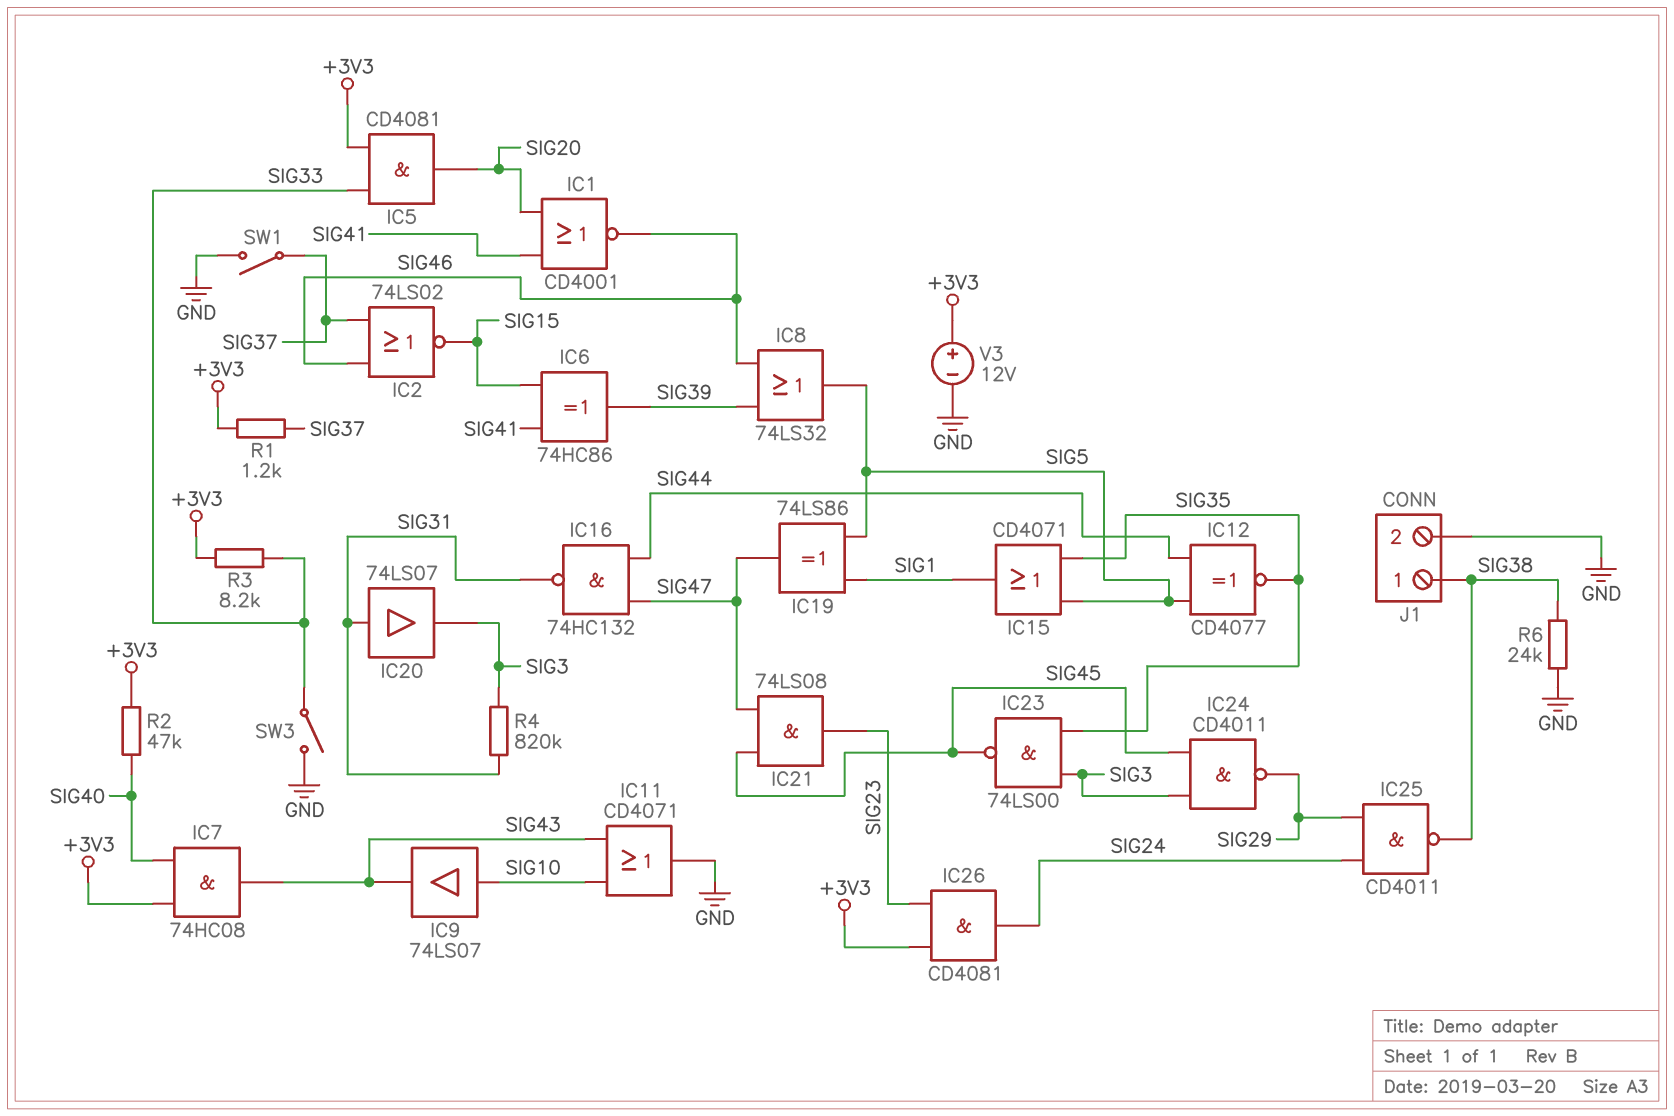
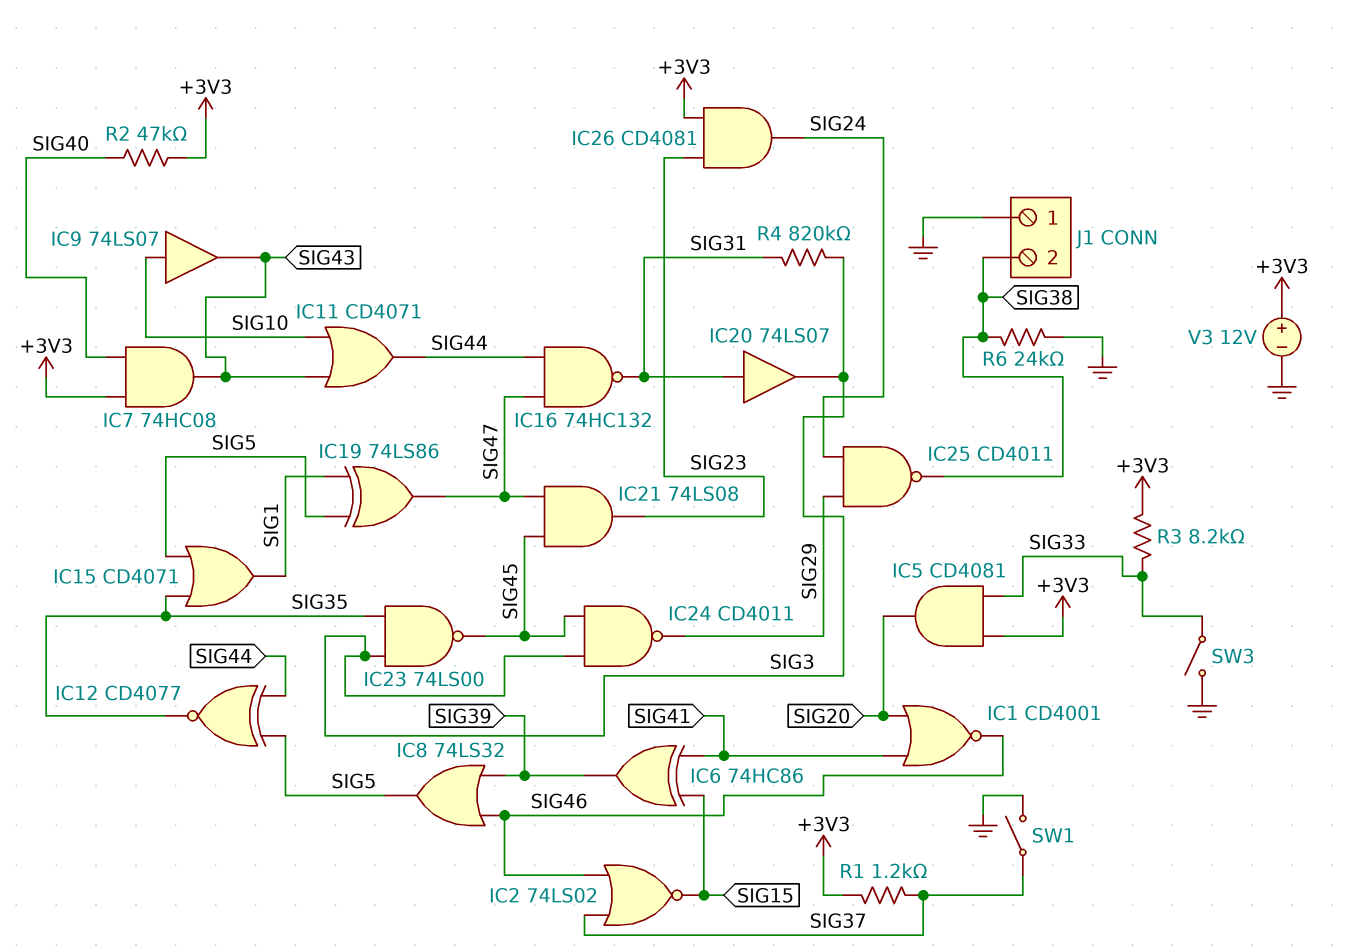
IC11: OR CD4071 (in SIG10, in SIG43, out GND) -> OR CD4071 (in SIG10, in SIG43, out SIG44)
J1 pin 1: SIG38 -> GND
J1 pin 2: GND -> SIG38

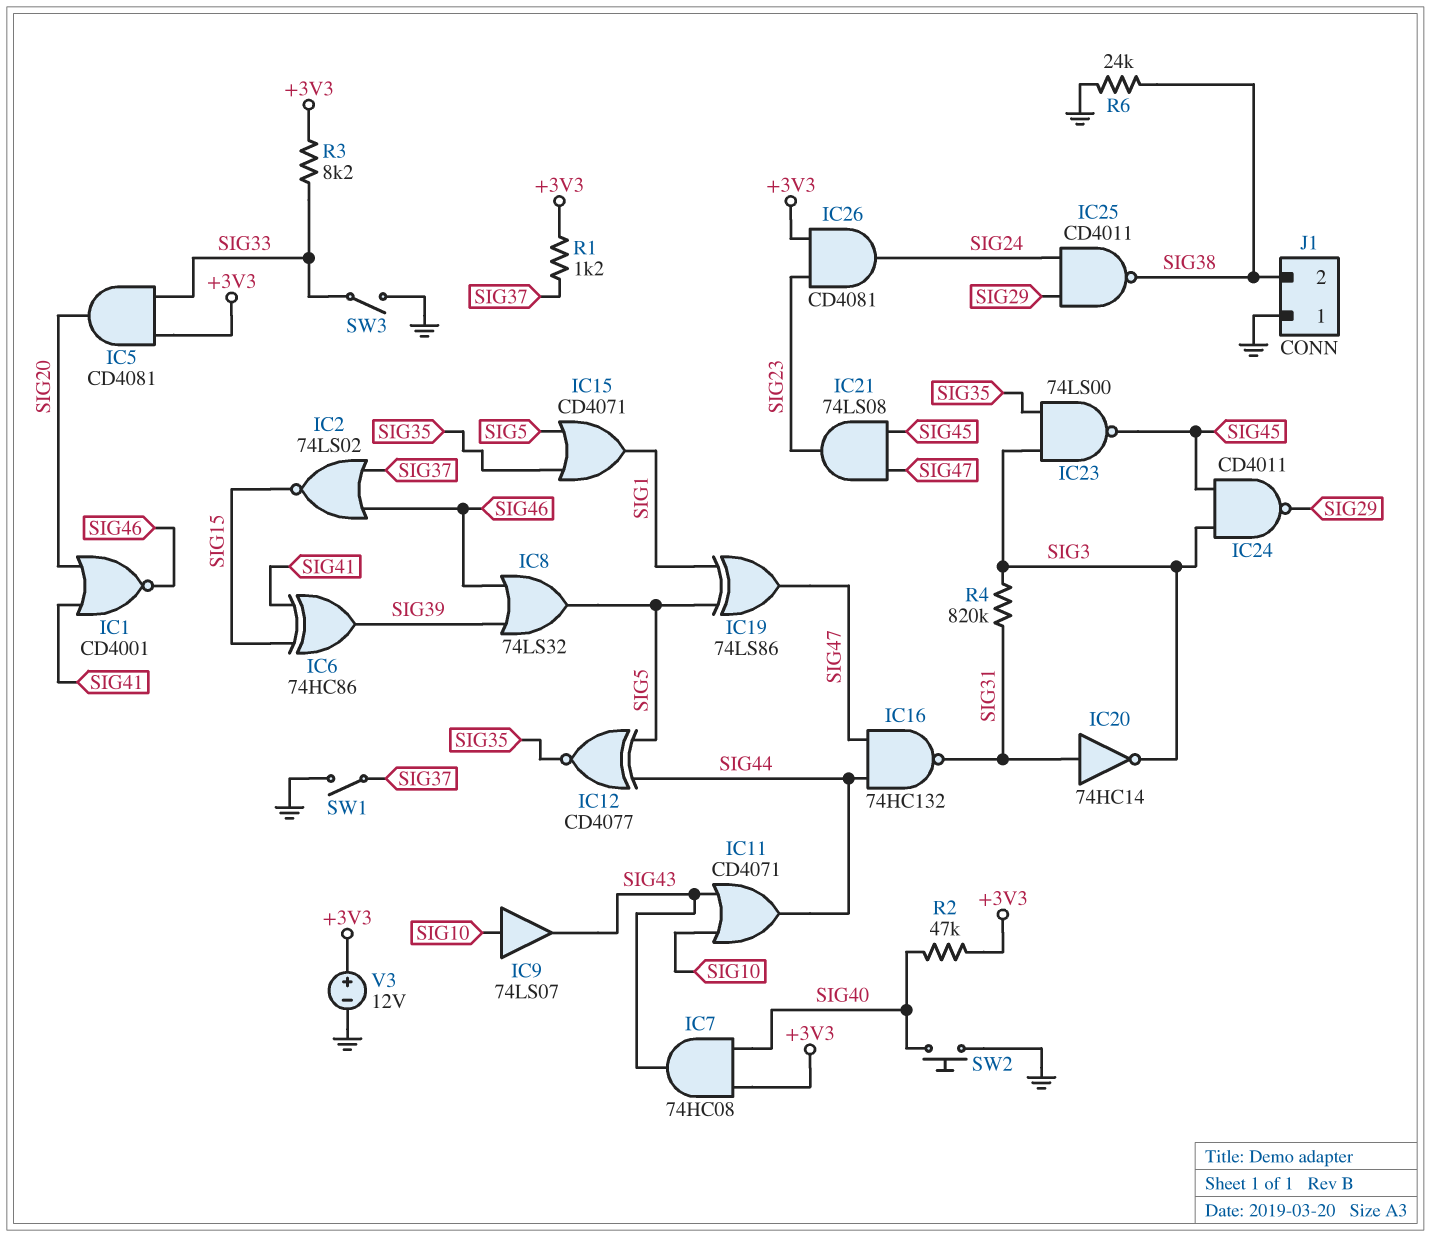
IC20: buffer 74LS07 (in SIG31, out SIG3) -> NOT 74HC14 (in SIG31, out SIG3)
SW2: none -> button (GND, SIG40)

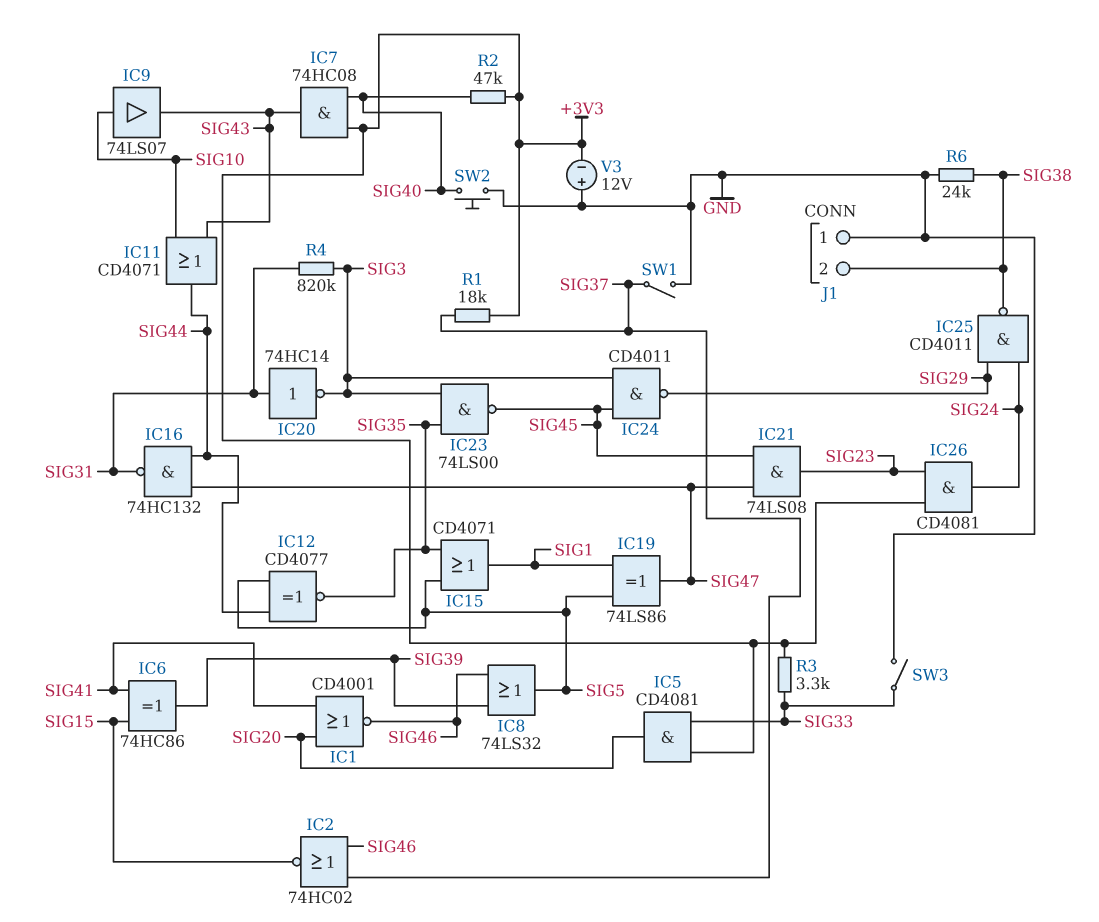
IC2: NOR 74LS02 (in SIG37, in SIG46, out SIG15) -> NOR 74HC02 (in SIG37, in SIG46, out SIG15)
R1: 1.2k (+3V3, SIG37) -> 18k (+3V3, SIG37)
R3: 8.2k (+3V3, SIG33) -> 3.3k (+3V3, SIG33)
V3: 12V (plus +3V3, minus GND) -> 12V (plus GND, minus +3V3)

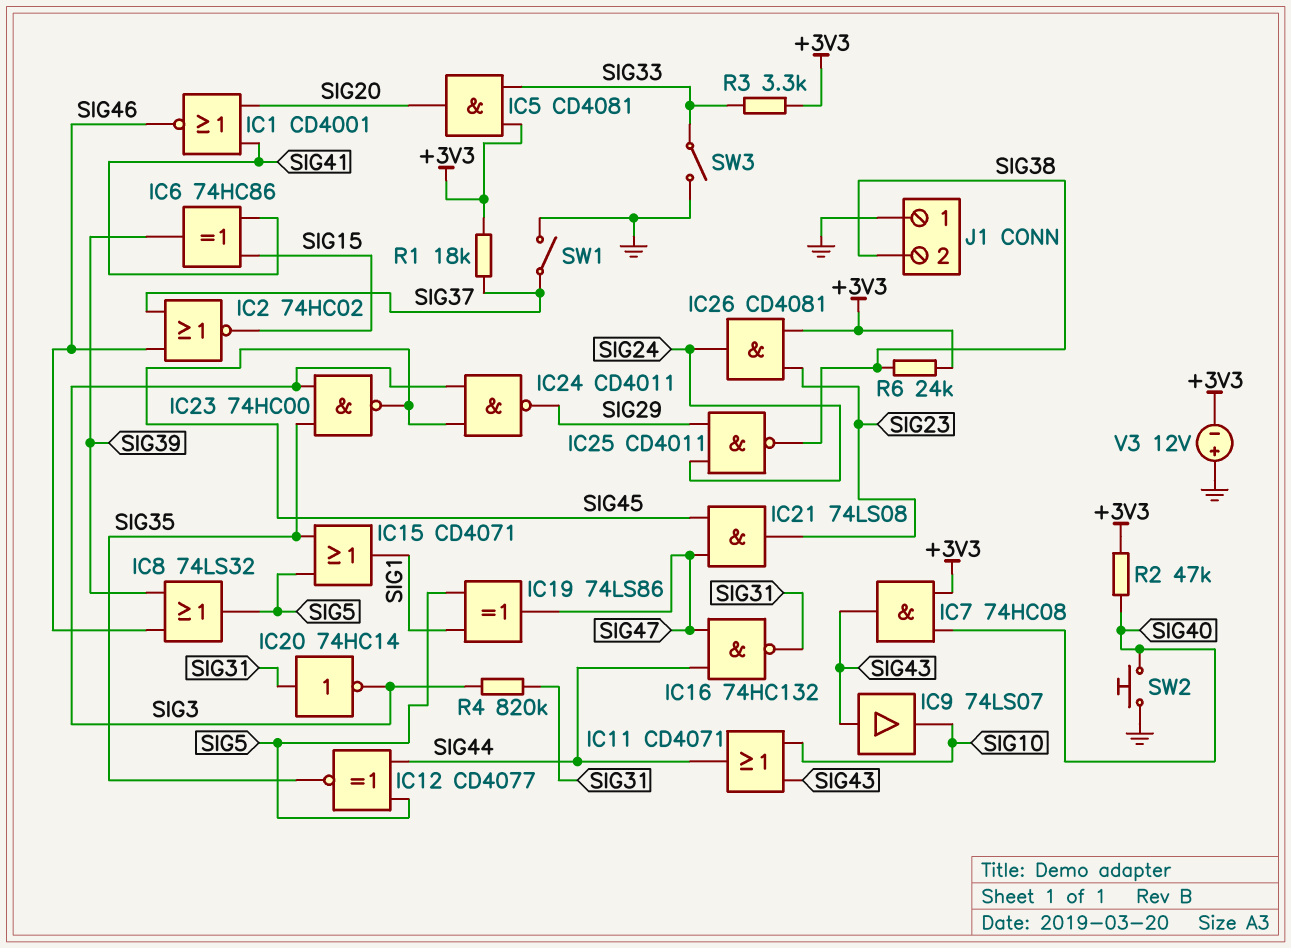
IC9: buffer 74LS07 (in SIG10, out SIG43) -> buffer 74LS07 (in SIG43, out SIG10)
IC23: NAND 74LS00 (in SIG3, in SIG35, out SIG45) -> NAND 74HC00 (in SIG3, in SIG35, out SIG45)
R6: 24k (GND, SIG38) -> 24k (+3V3, SIG38)

